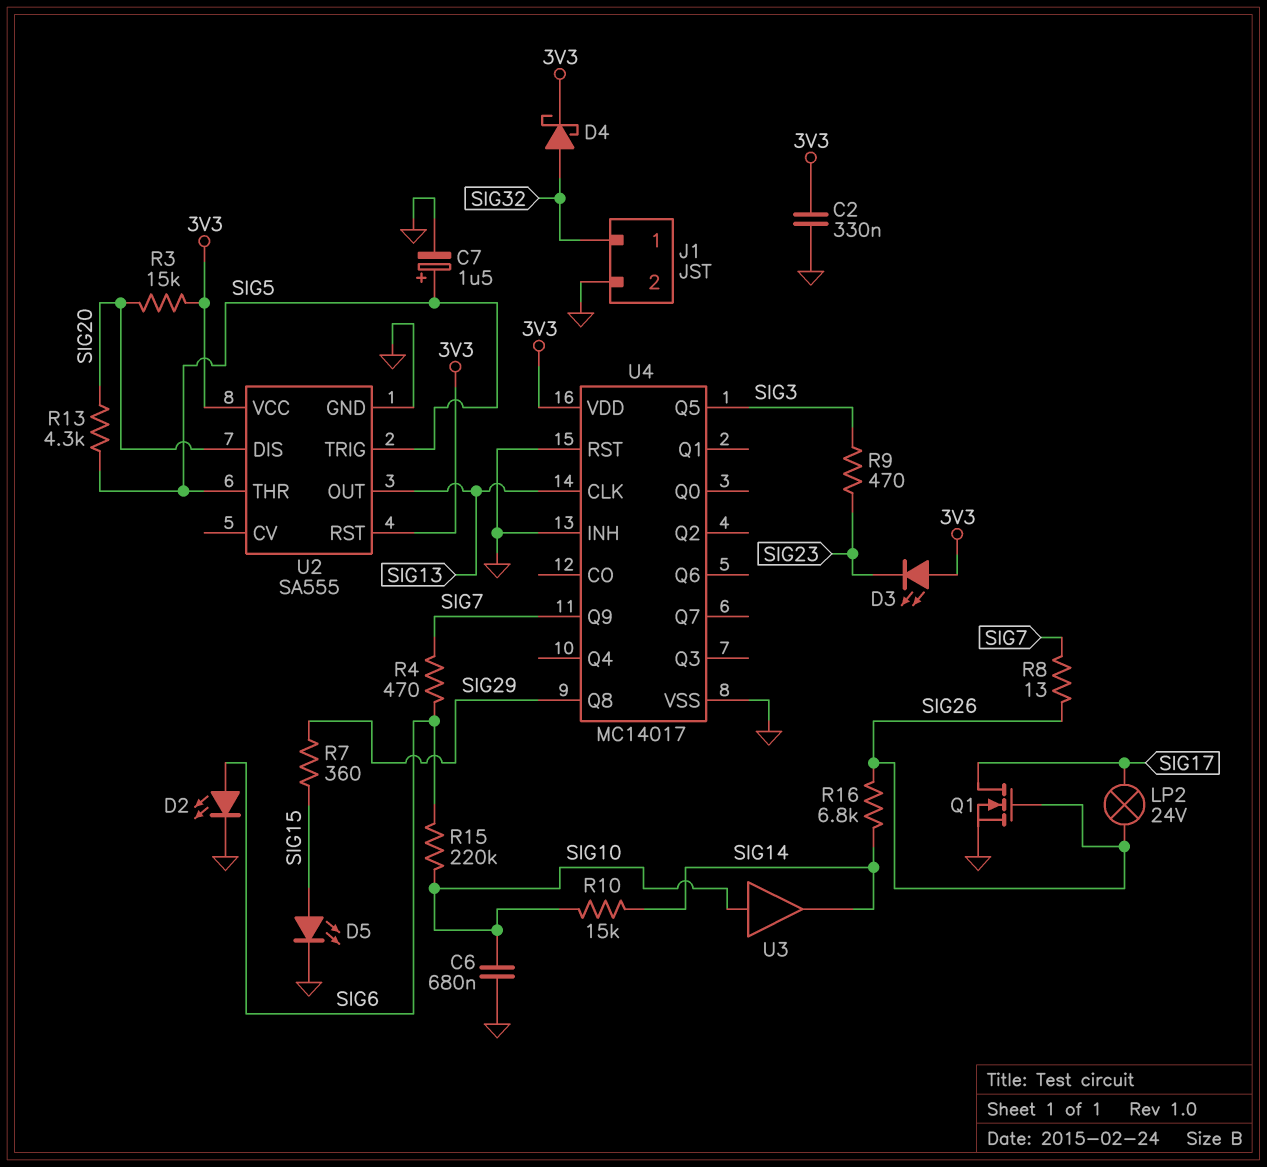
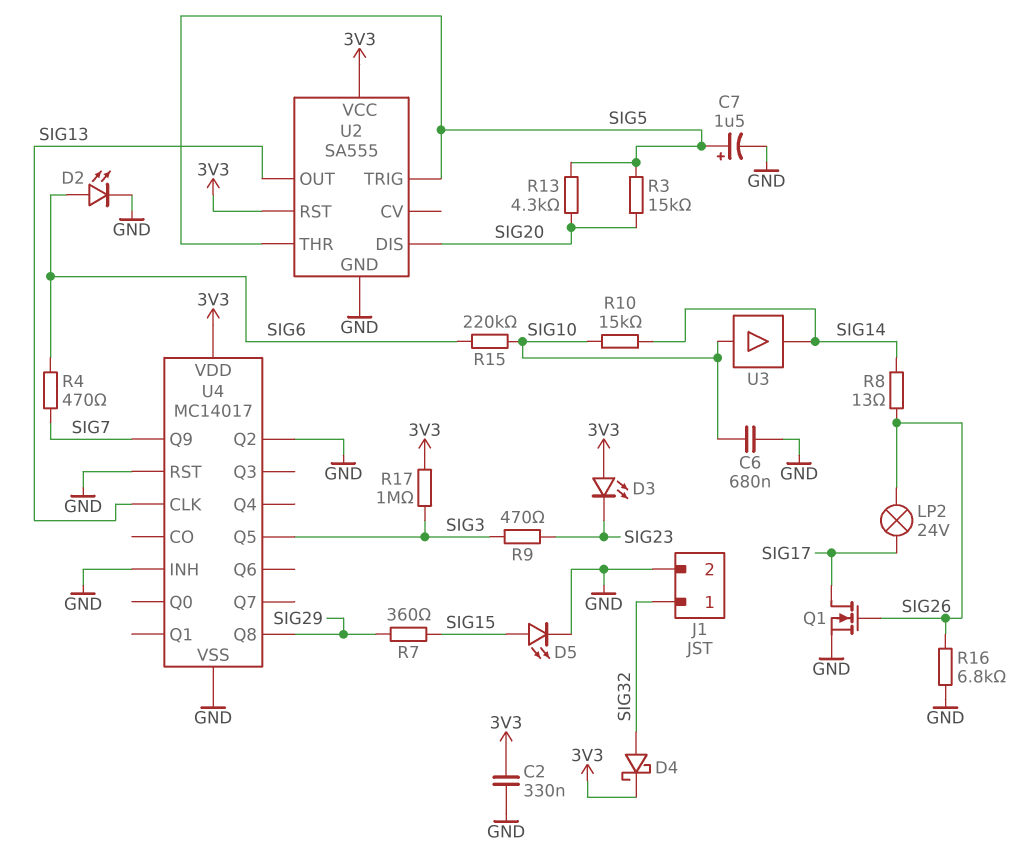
R3: 15k (3V3, SIG20) -> 15k (SIG5, SIG20)
R8: 13 (SIG7, SIG26) -> 13 (SIG14, SIG26)
R16: 6.8k (SIG14, SIG26) -> 6.8k (GND, SIG26)
R17: none -> 1M (3V3, SIG3)
U4 pin Q2: none -> GND

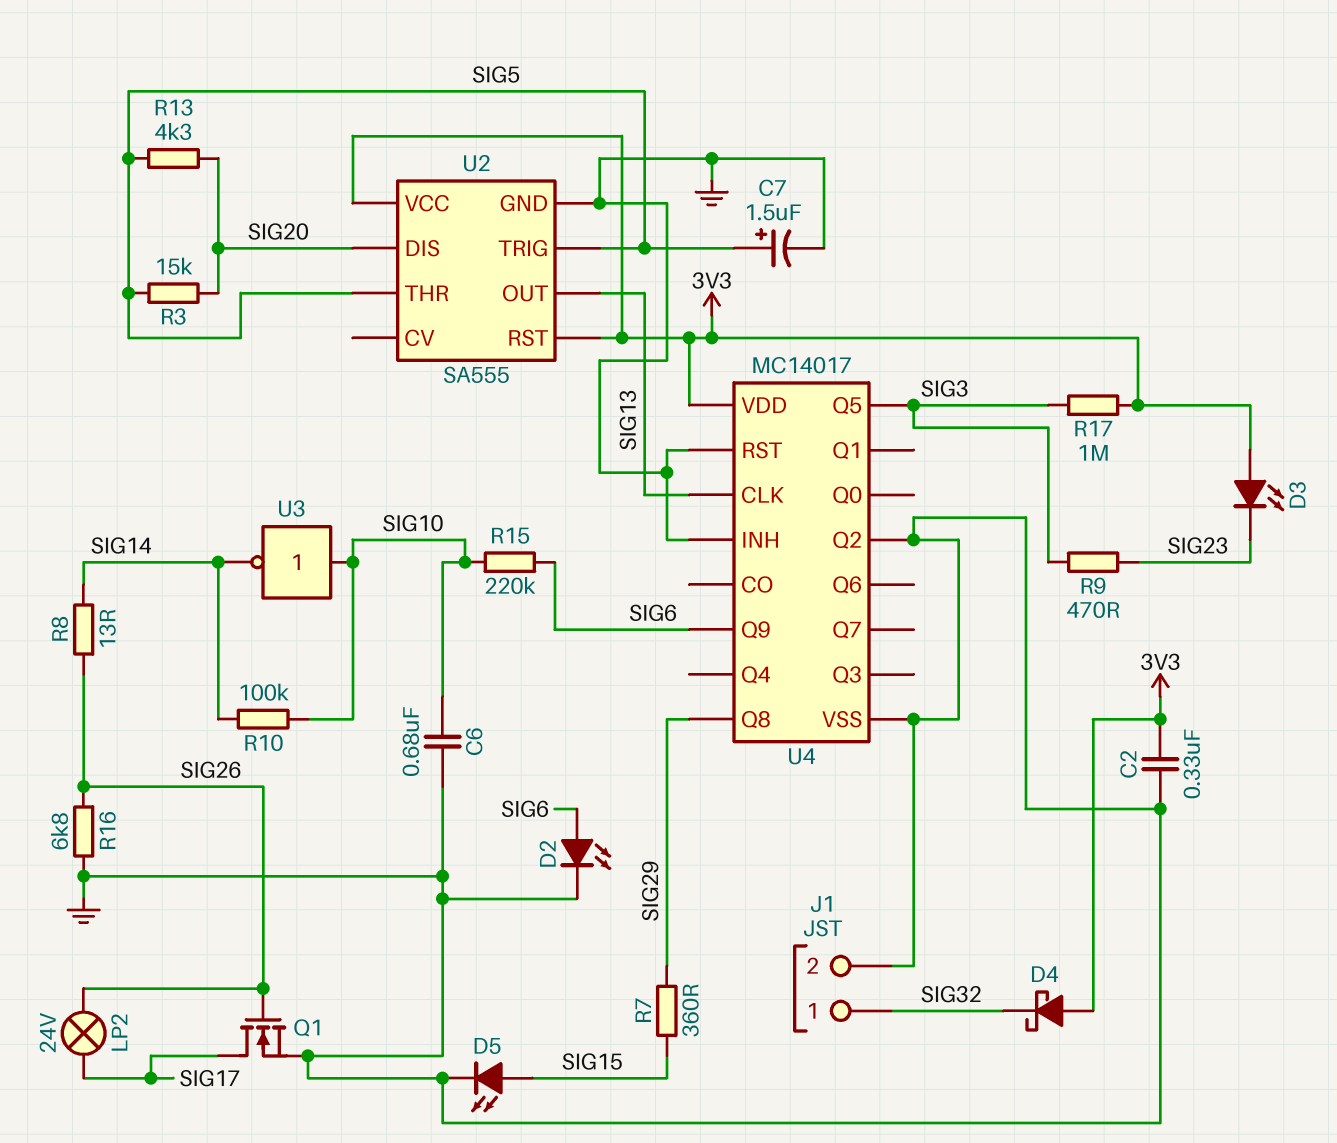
D4: schottky (A SIG32, K 3V3) -> schottky (A 3V3, K SIG32)
R4: 470 (SIG6, SIG7) -> none
R10: 15k (SIG10, SIG14) -> 100k (SIG10, SIG14)
U3: buffer (in SIG10, out SIG14) -> NOT (in SIG10, out SIG14)
U4 pin Q9: SIG7 -> SIG6

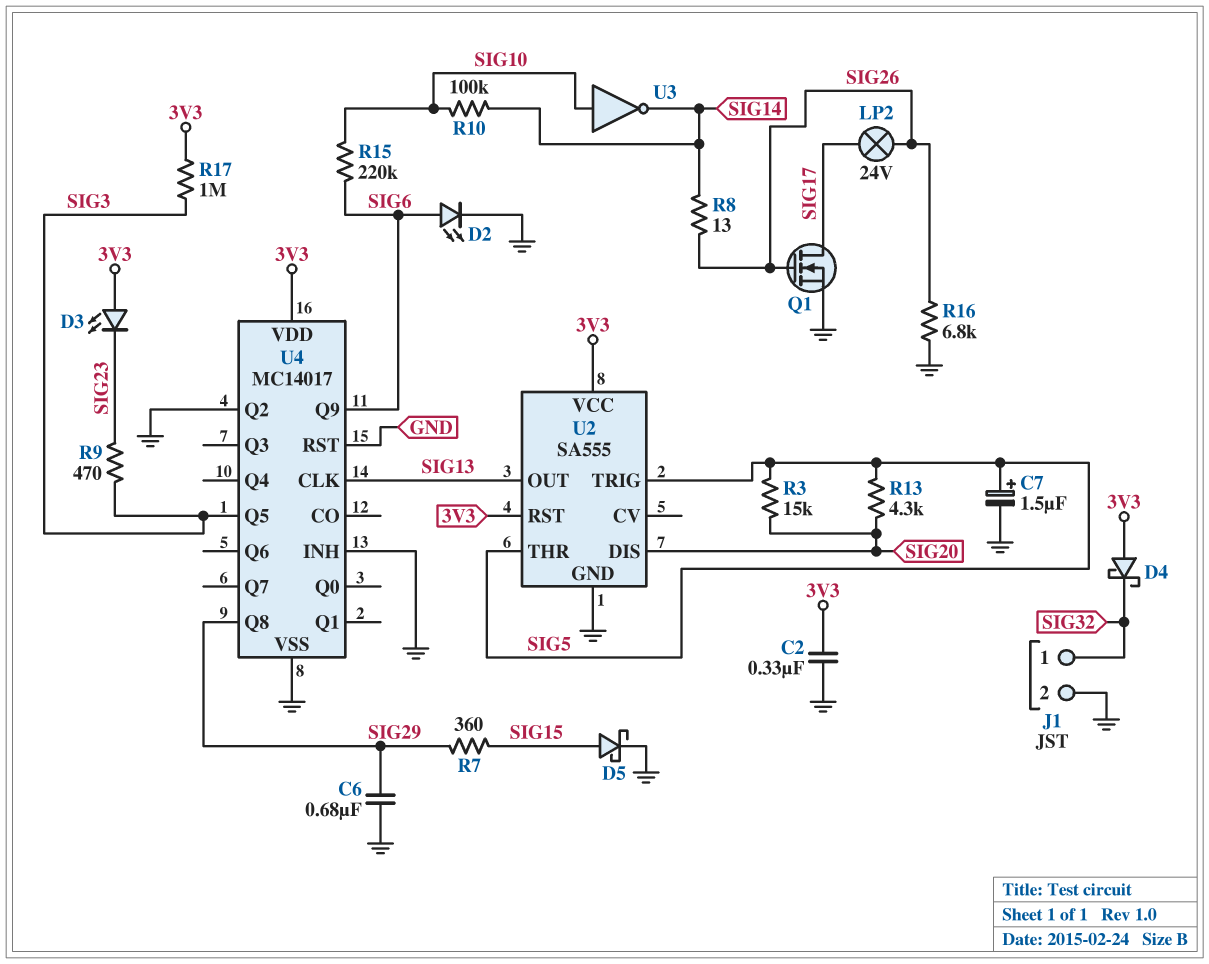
C6: 680nF (GND, SIG10) -> 680nF (GND, SIG29)
D5: LED (A SIG15, K GND) -> schottky (A SIG15, K GND)

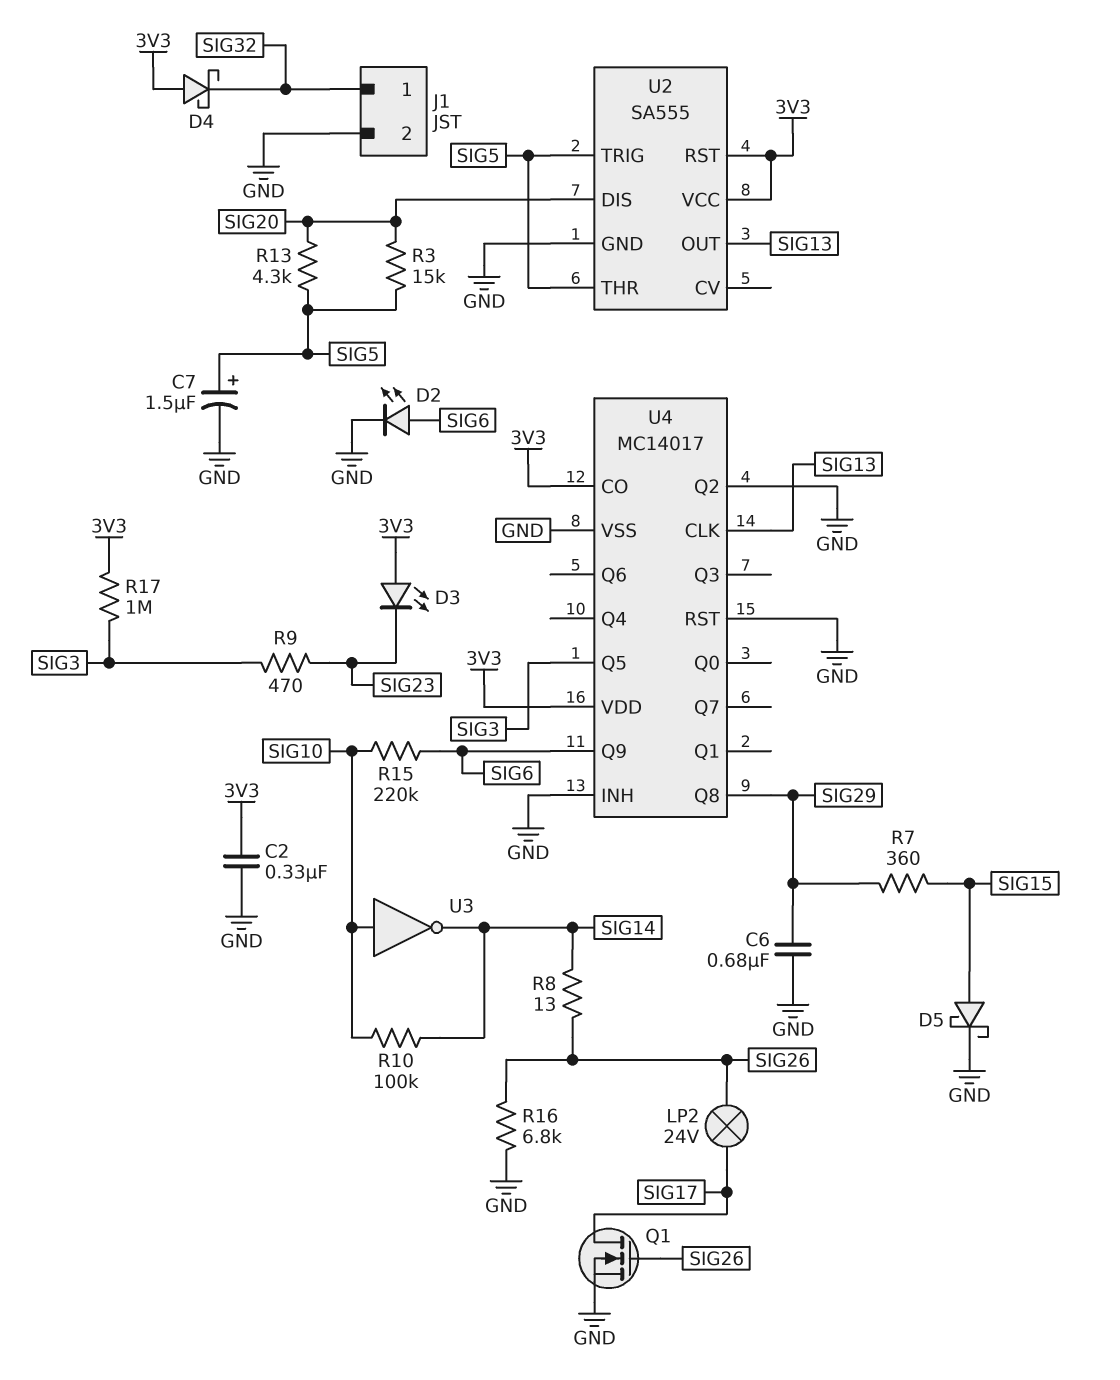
U4 pin CO: none -> 3V3

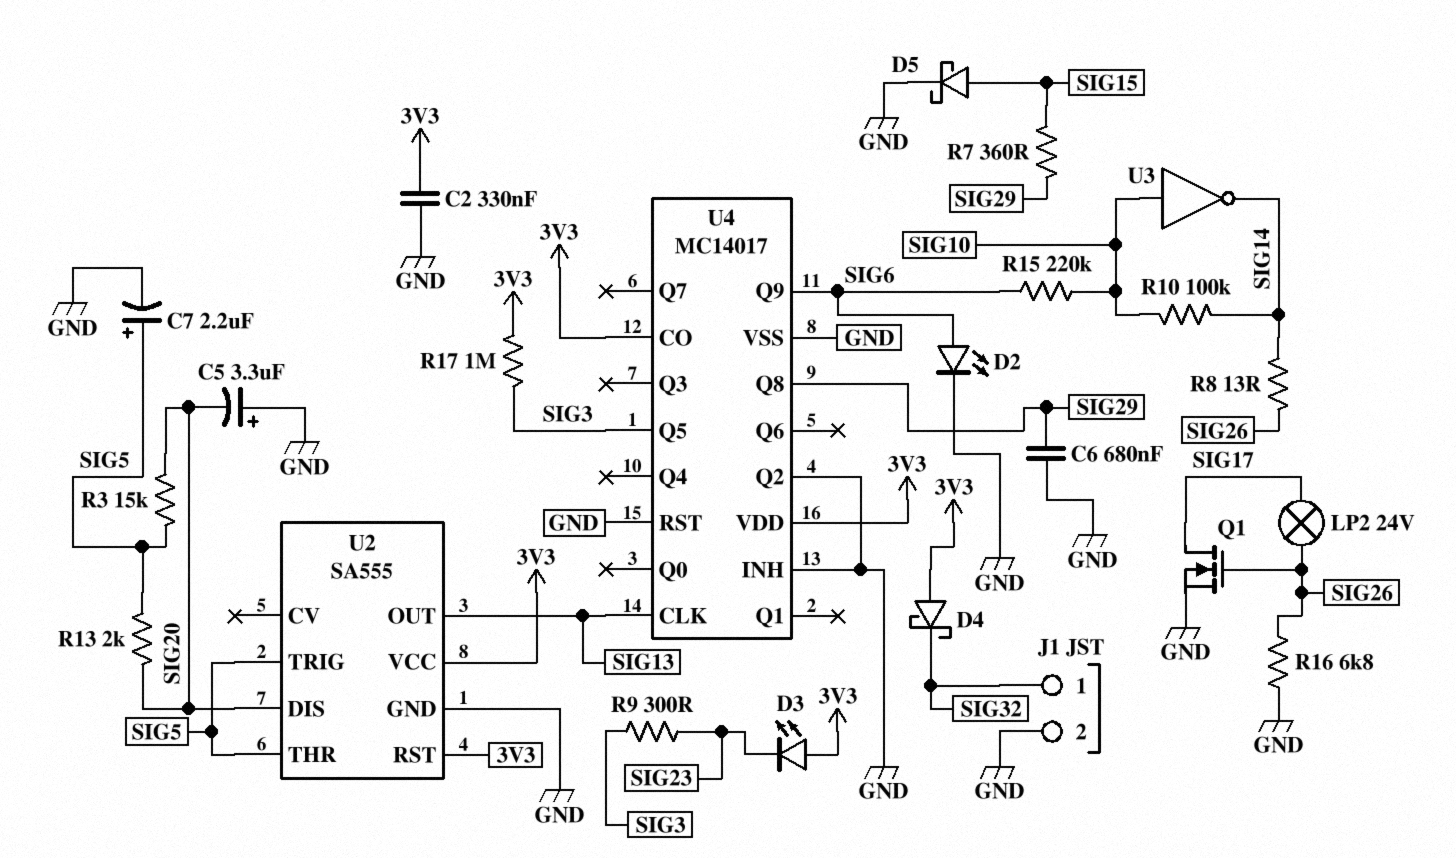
C5: none -> 3.3uF (plus GND, minus SIG20)
C7: 1.5uF (plus SIG5, minus GND) -> 2.2uF (plus SIG5, minus GND)
R9: 470 (SIG3, SIG23) -> 300 (SIG3, SIG23)
R13: 4.3k (SIG5, SIG20) -> 2k (SIG5, SIG20)

